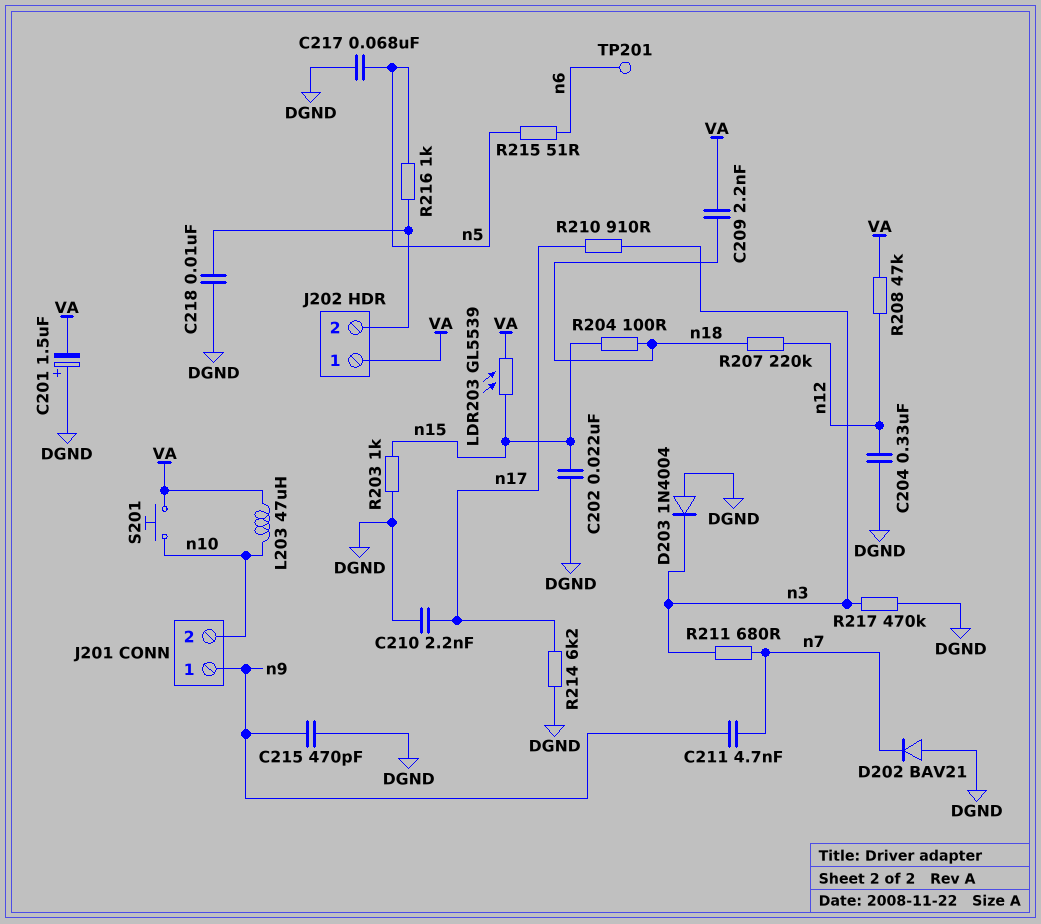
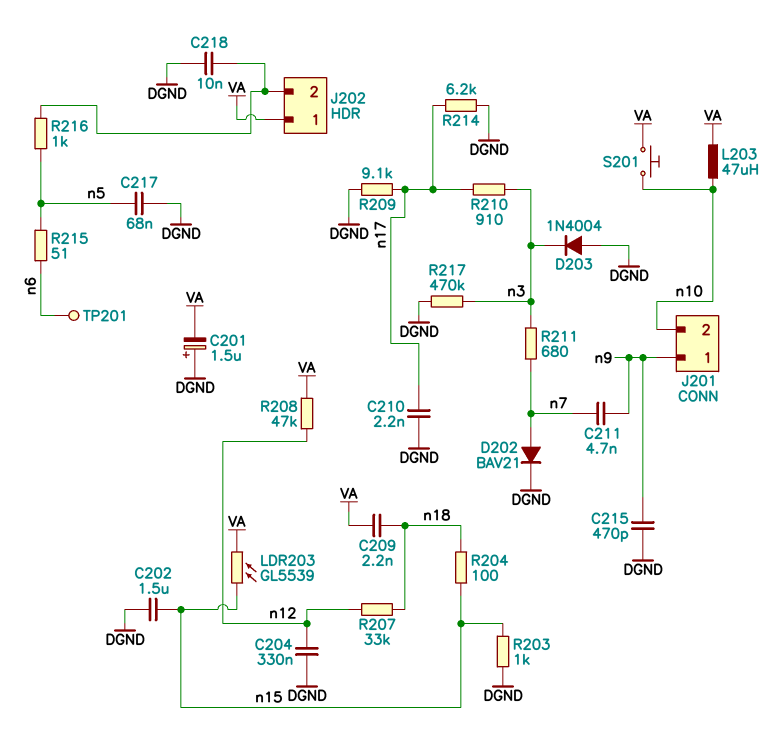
C202: 22nF (DGND, n15) -> 1.5uF (DGND, n15)
D202: diode BAV21 (A DGND, K n7) -> diode BAV21 (A n7, K DGND)
R207: 220k (n12, n18) -> 33k (n12, n18)
R209: none -> 9.1k (DGND, n17)

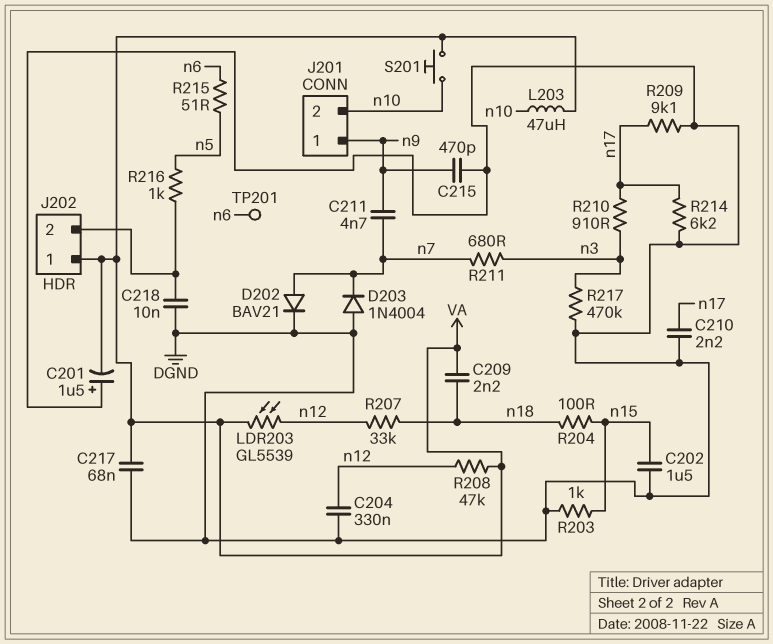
C217: 68nF (DGND, n5) -> 68nF (DGND, VA)
D203: diode 1N4004 (A DGND, K n3) -> diode 1N4004 (A DGND, K n7)
LDR203: GL5539 (VA, n15) -> GL5539 (VA, n12)

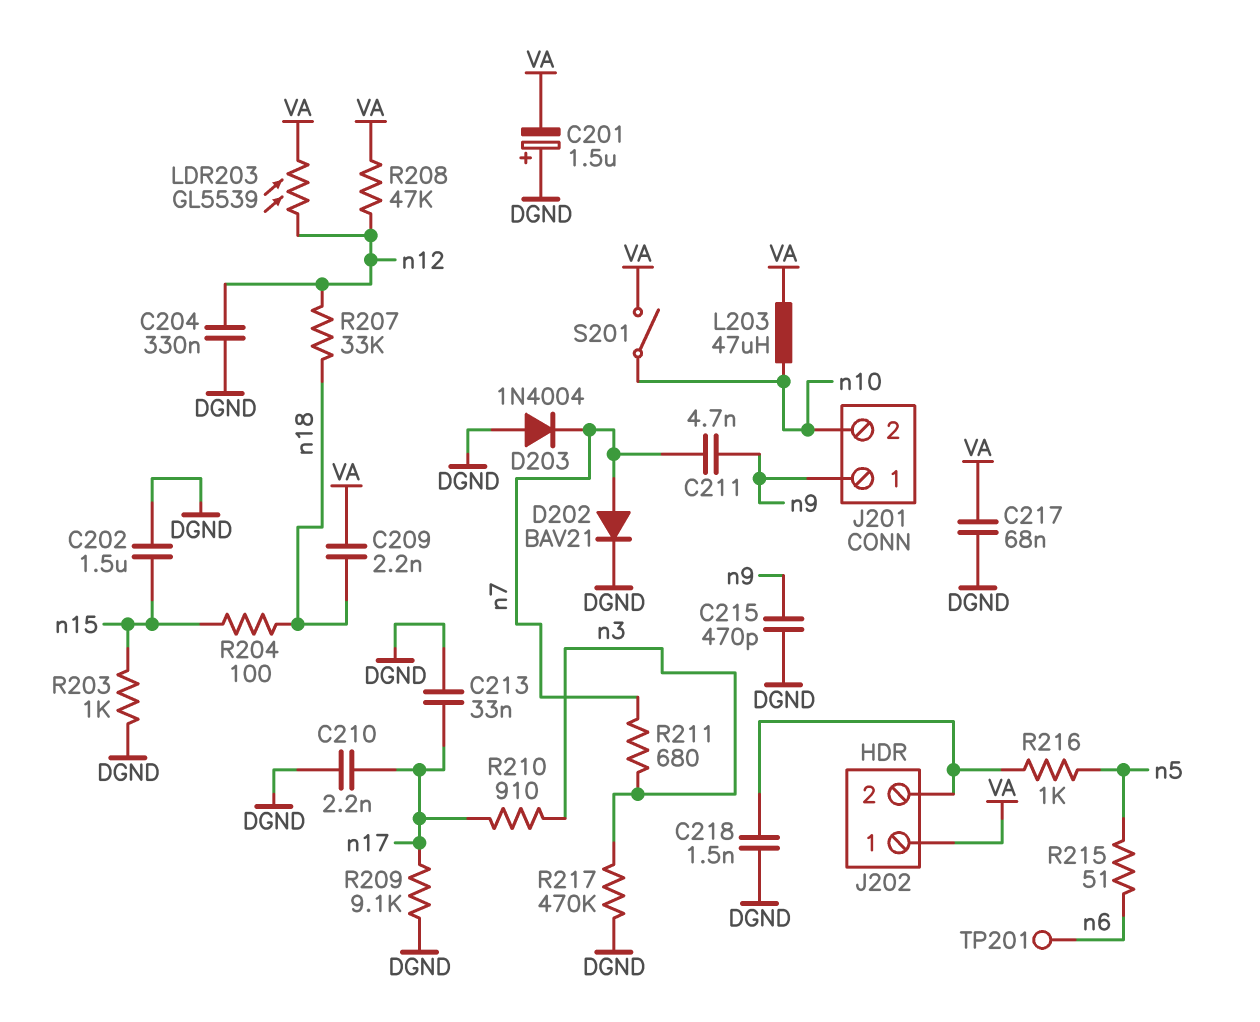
C213: none -> 33nF (DGND, n17)
C218: 10nF (DGND, J202/2) -> 1.5nF (DGND, J202/2)
R214: 6.2k (DGND, n17) -> none
S201: button (VA, n10) -> switch (VA, n10)

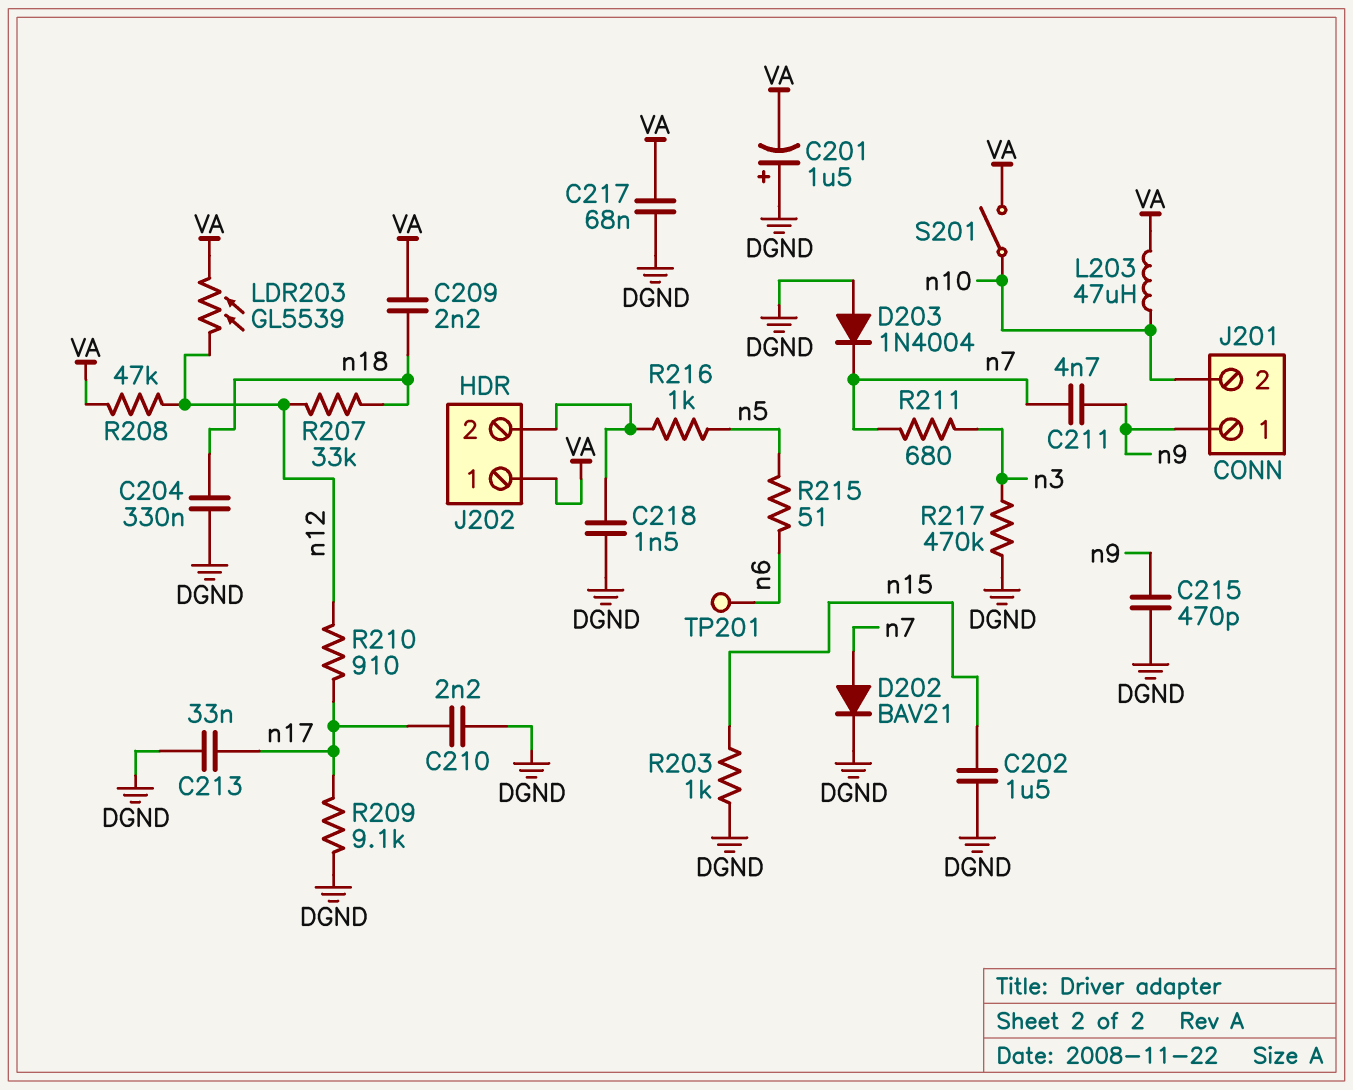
C204: 330nF (DGND, n12) -> 330nF (DGND, n18)
R204: 100 (n15, n18) -> none
R210: 910 (n3, n17) -> 910 (n12, n17)

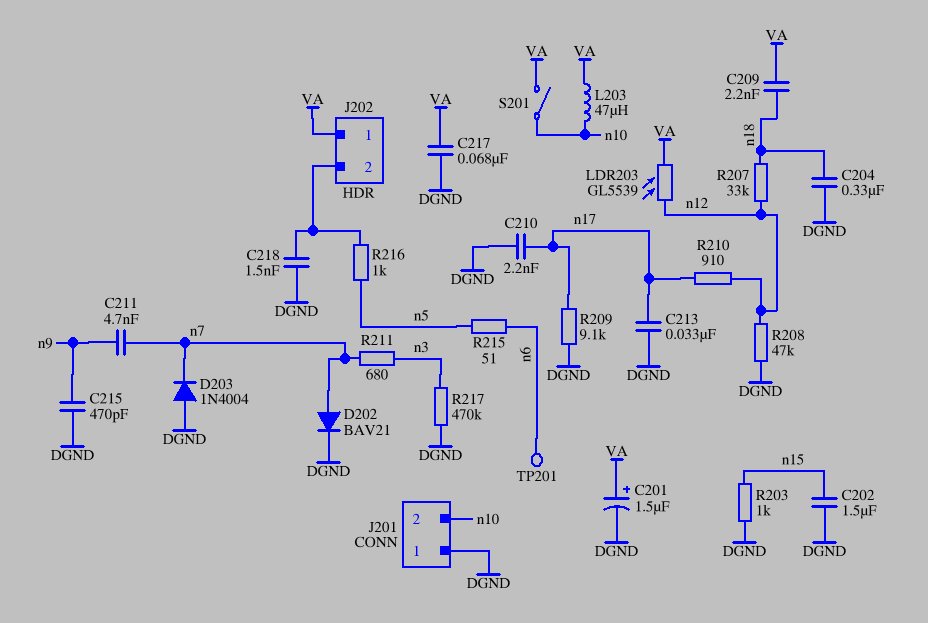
C201: 1.5uF (plus DGND, minus VA) -> 1.5uF (plus VA, minus DGND)
J201 pin 1: n9 -> DGND
R208: 47k (VA, n12) -> 47k (DGND, n12)

